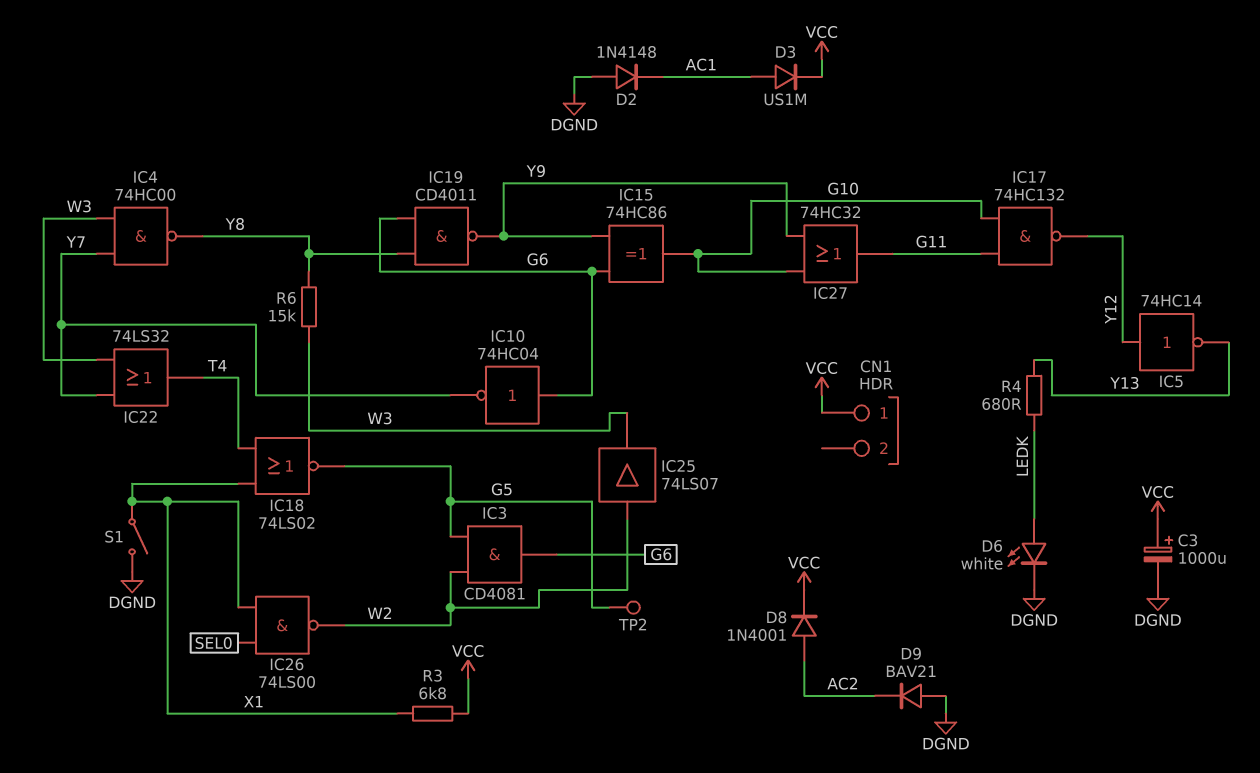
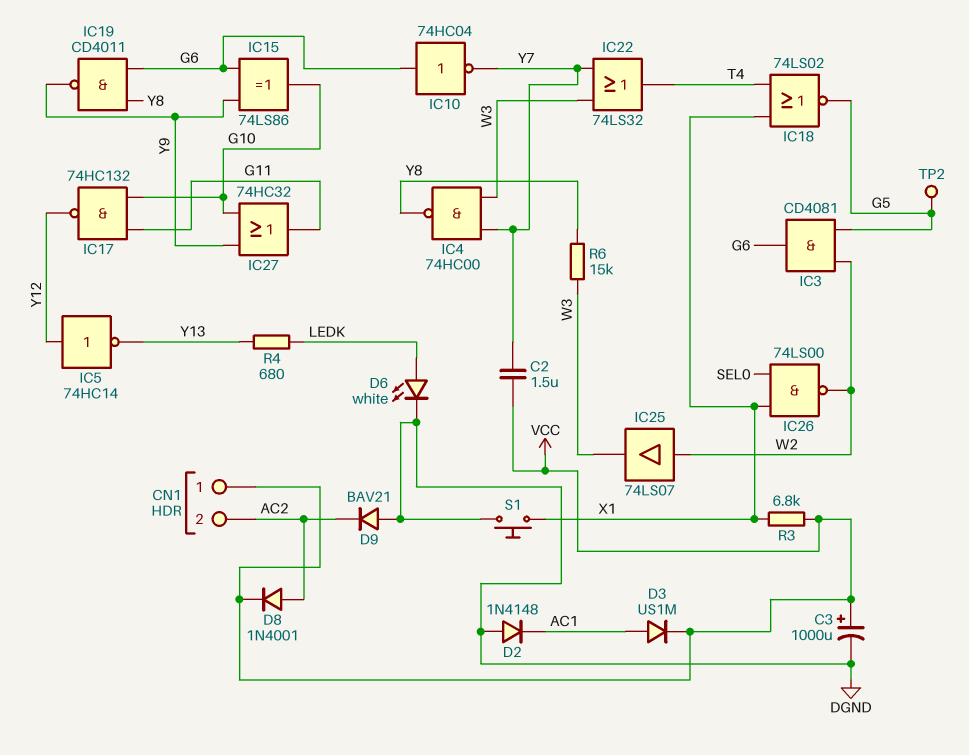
C2: none -> 1.5uF (VCC, Y7)
CN1 pin 2: none -> AC2
IC15: XOR 74HC86 (in G6, in Y9, out G10) -> XOR 74LS86 (in G6, in Y9, out G10)
S1: switch (DGND, X1) -> button (DGND, X1)

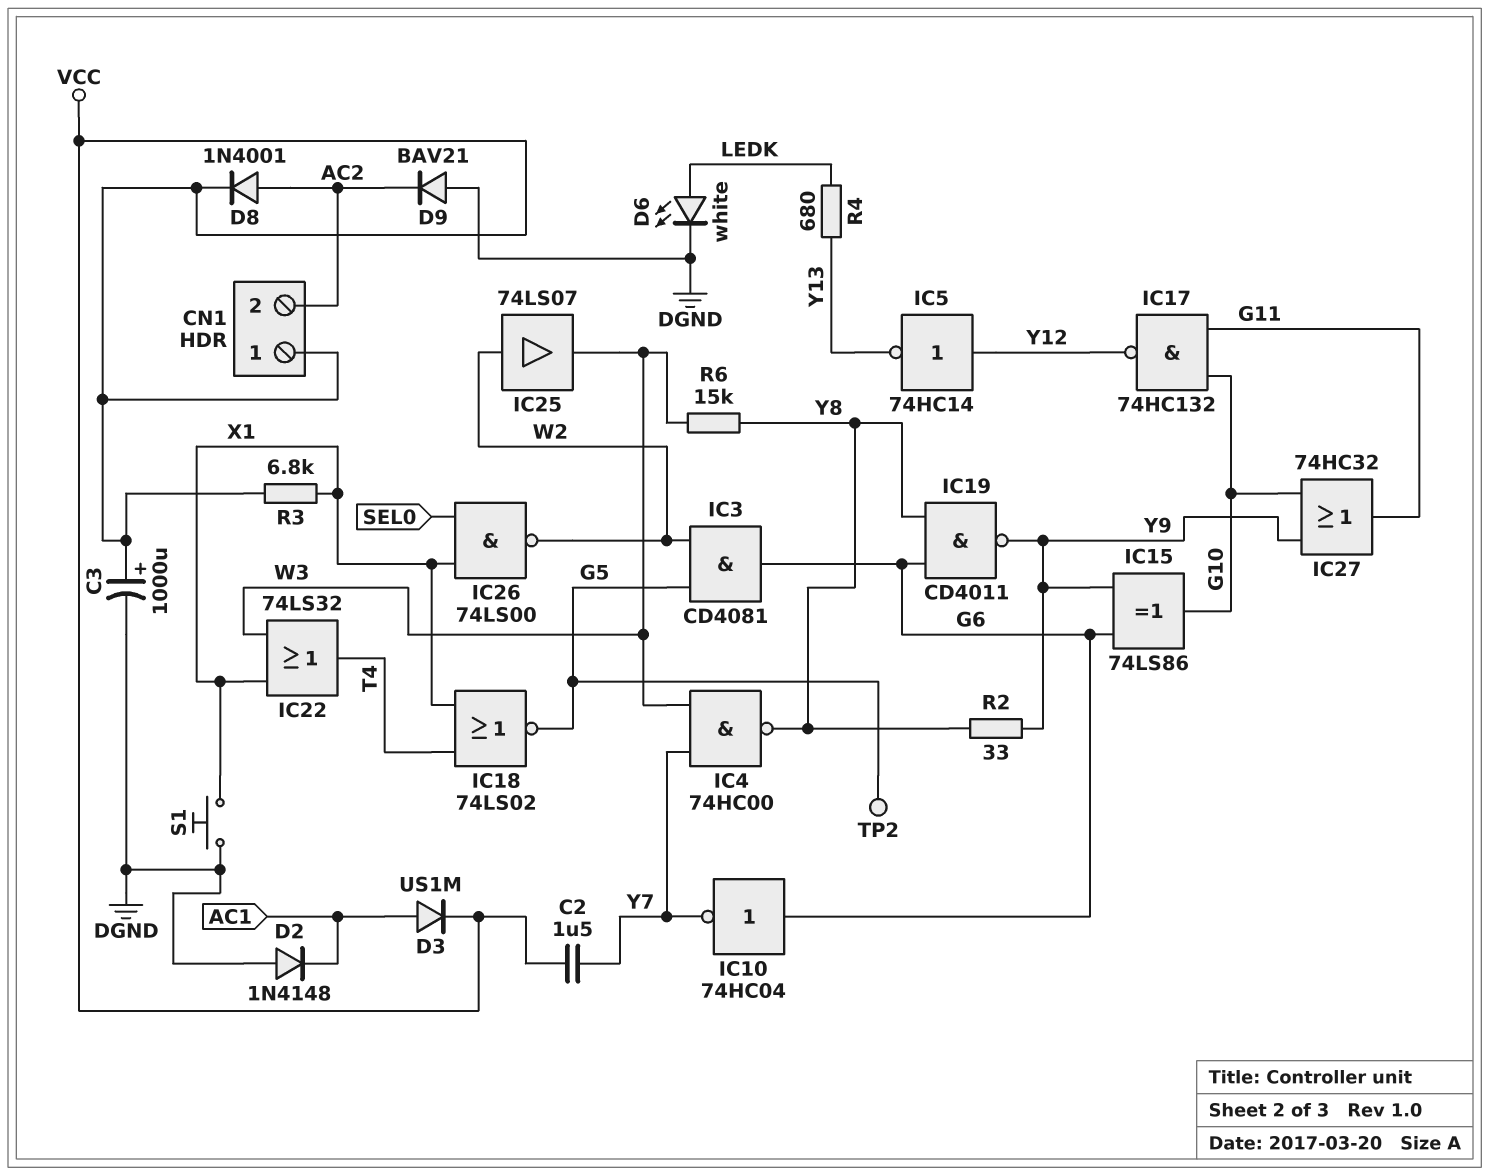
IC22: OR 74LS32 (in W3, in Y7, out T4) -> OR 74LS32 (in W3, in X1, out T4)
R2: none -> 33 (Y8, Y9)

